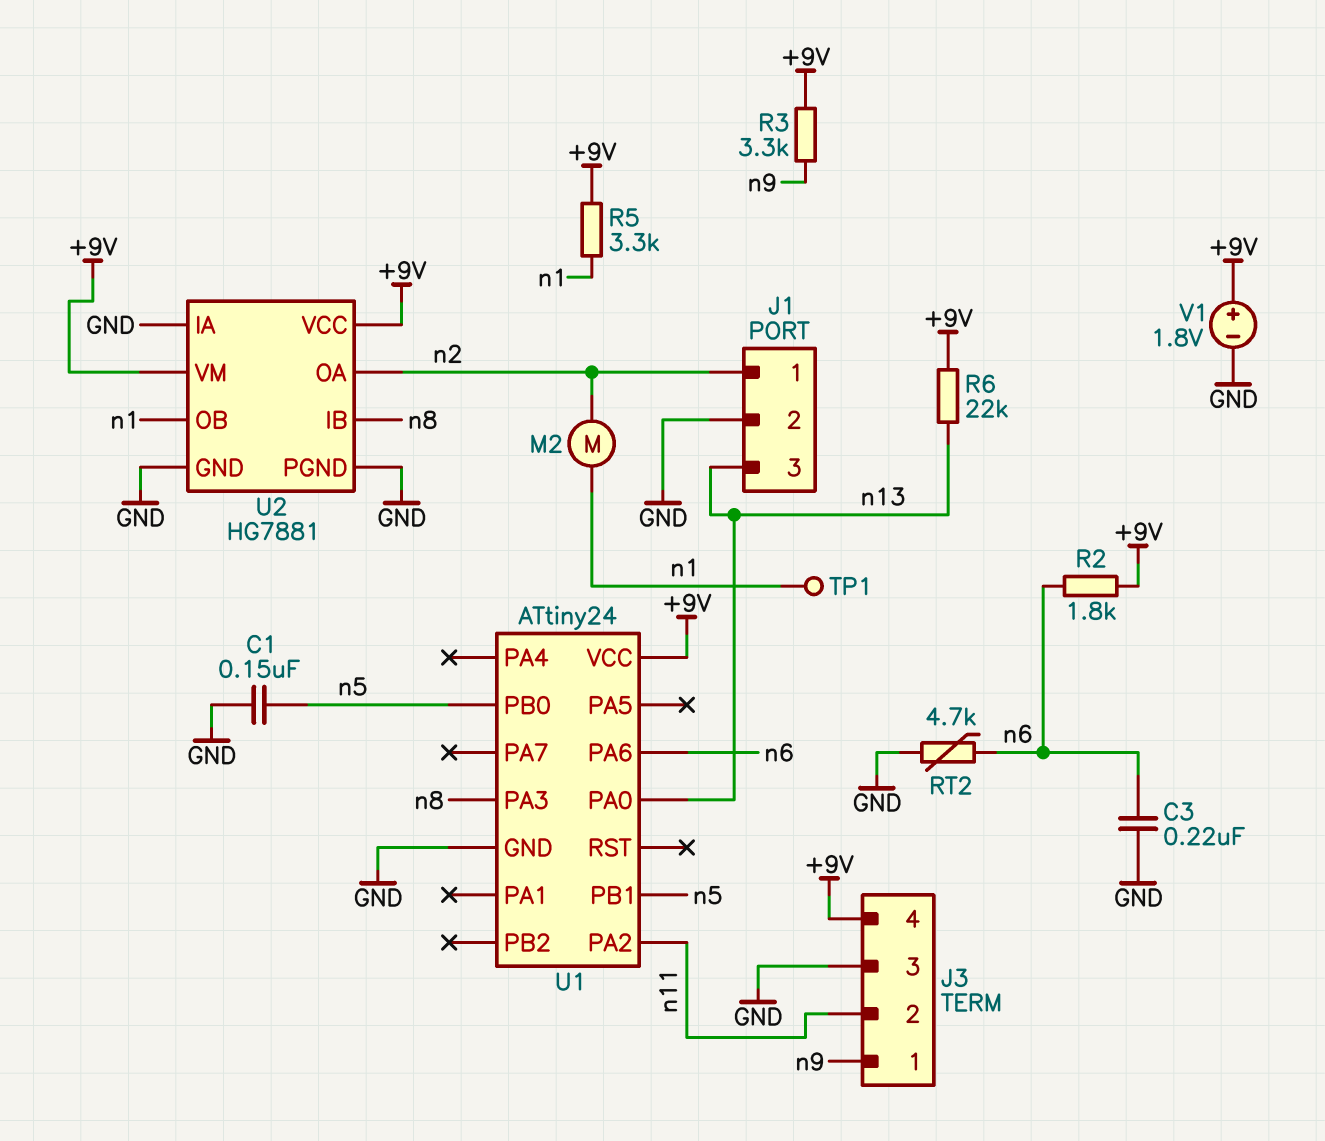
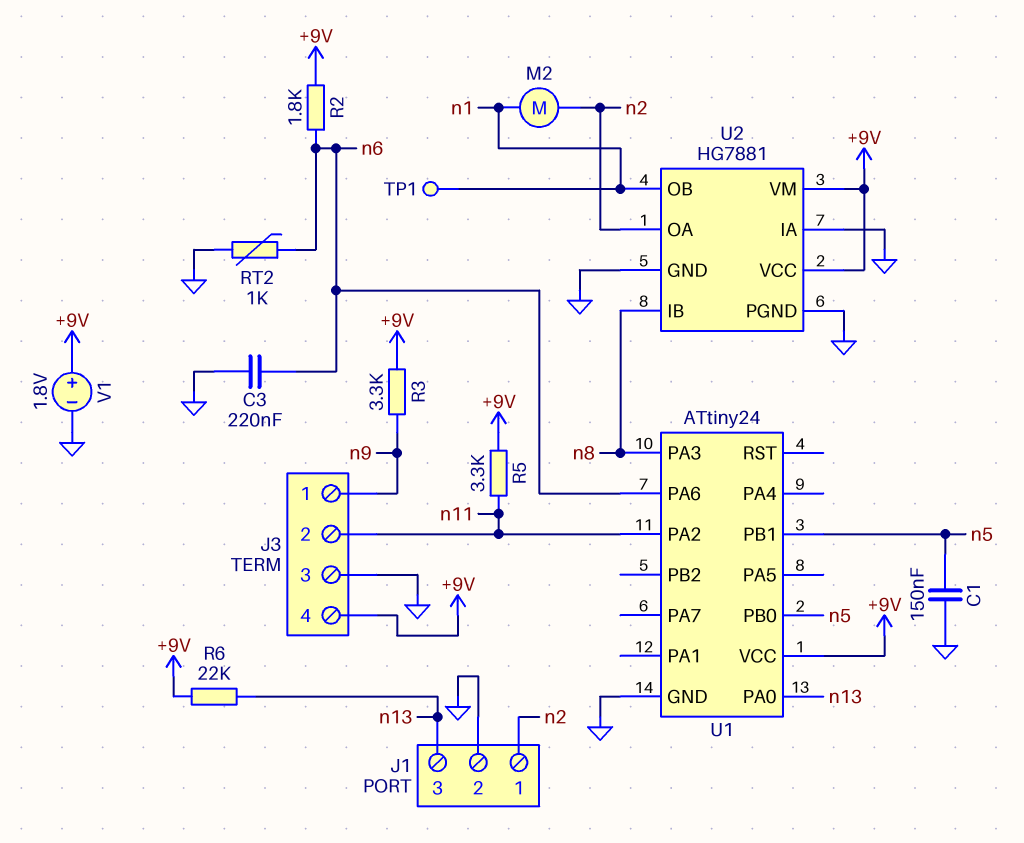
R5: 3.3k (+9V, n1) -> 3.3k (+9V, n11)
RT2: 4.7k (GND, n6) -> 1k (GND, n6)

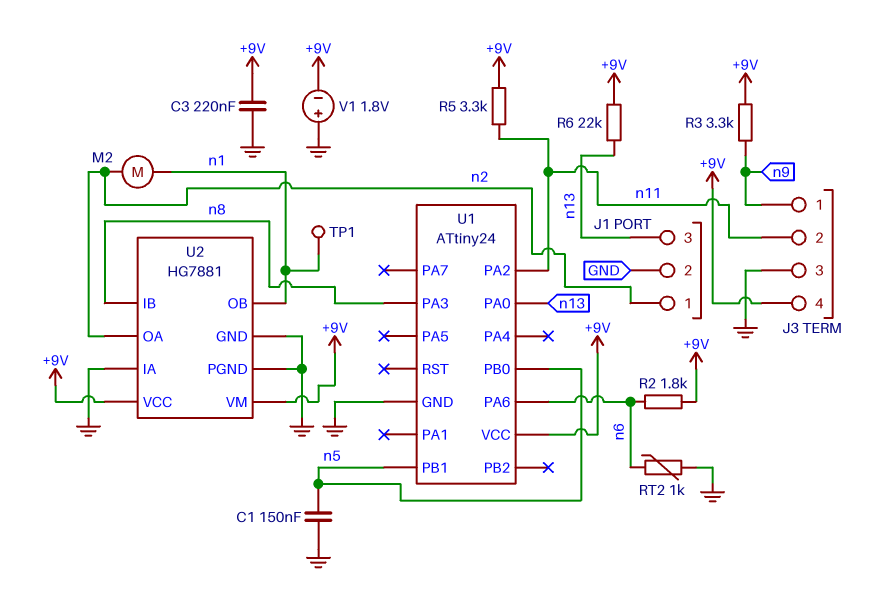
C3: 220nF (GND, n6) -> 220nF (+9V, GND)
V1: 1.8V (plus +9V, minus GND) -> 1.8V (plus GND, minus +9V)

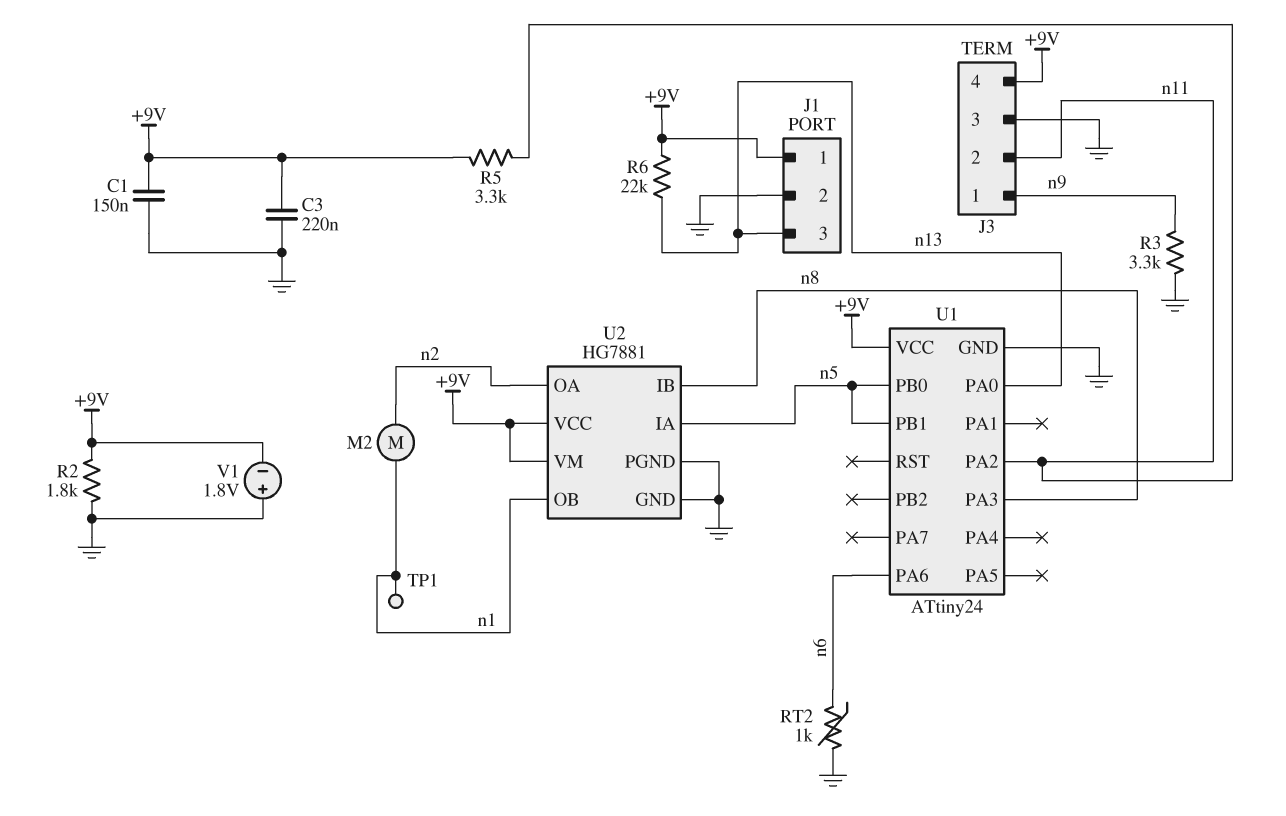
C1: 150nF (GND, n5) -> 150nF (+9V, GND)
J1 pin 1: n2 -> +9V
R2: 1.8k (+9V, n6) -> 1.8k (+9V, GND)
R3: 3.3k (+9V, n9) -> 3.3k (GND, n9)
U2 pin IA: GND -> n5

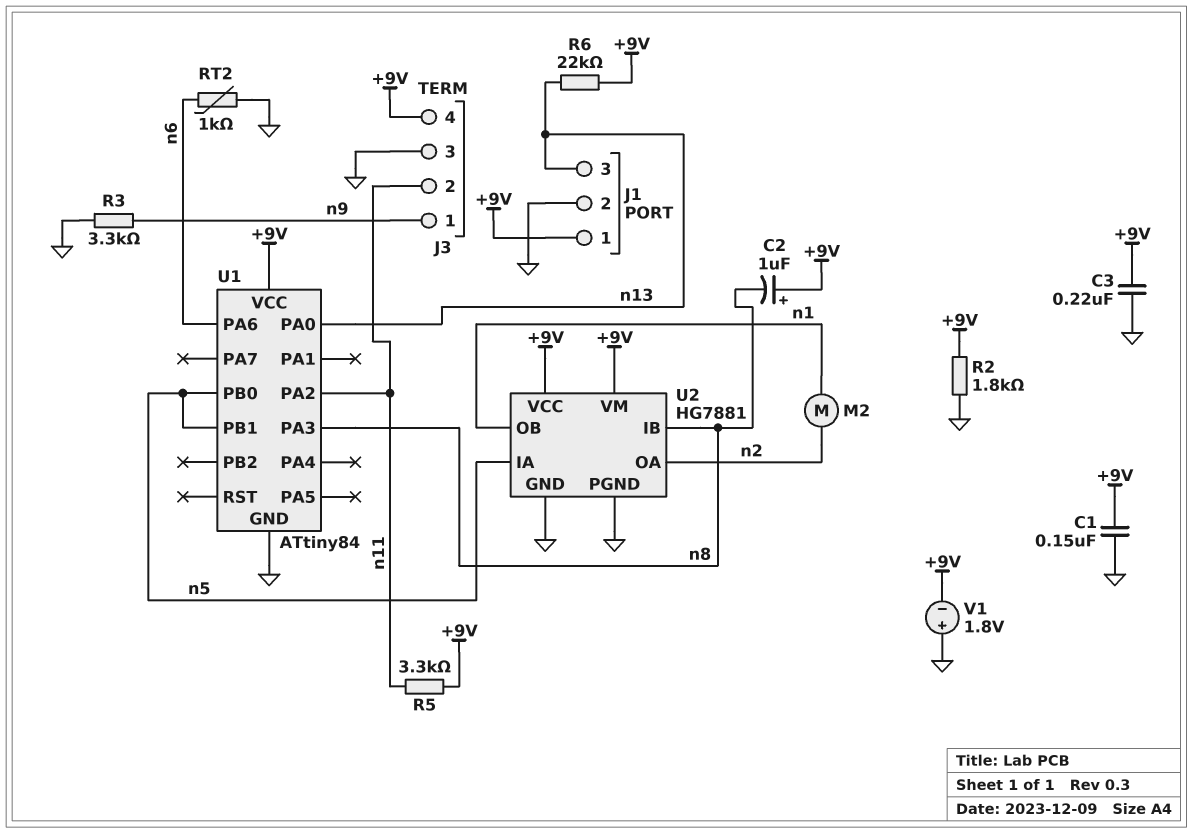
C2: none -> 1uF (plus +9V, minus n8)
TP1: test point (n1) -> none
U1: ATtiny24 -> ATtiny84

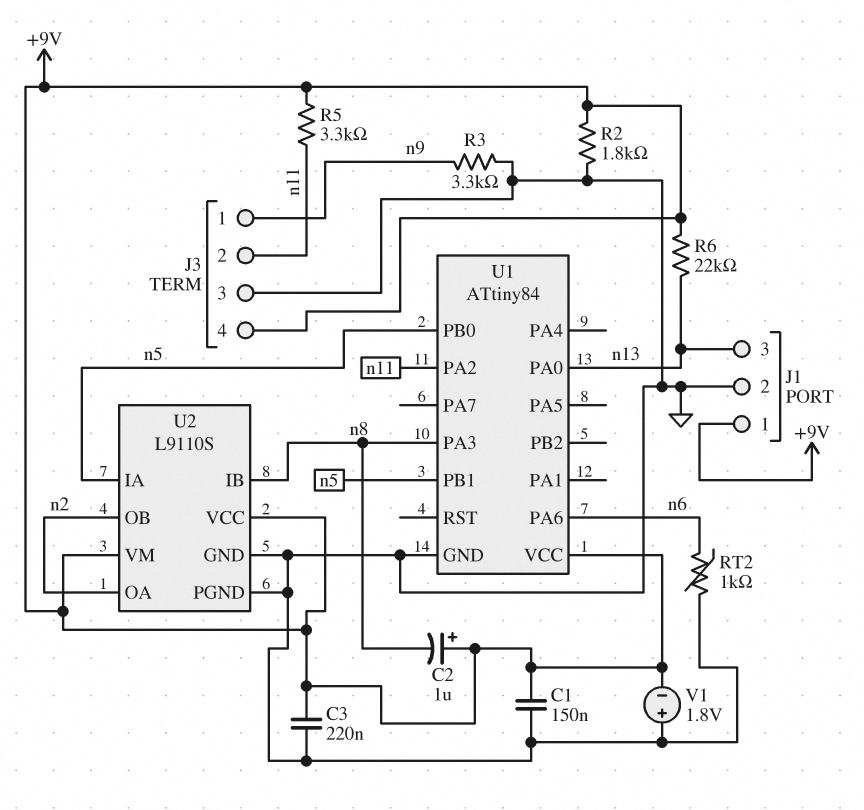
M2: motor (n1, n2) -> none
U2: HG7881 -> L9110S
U2 pin OB: n1 -> n2

